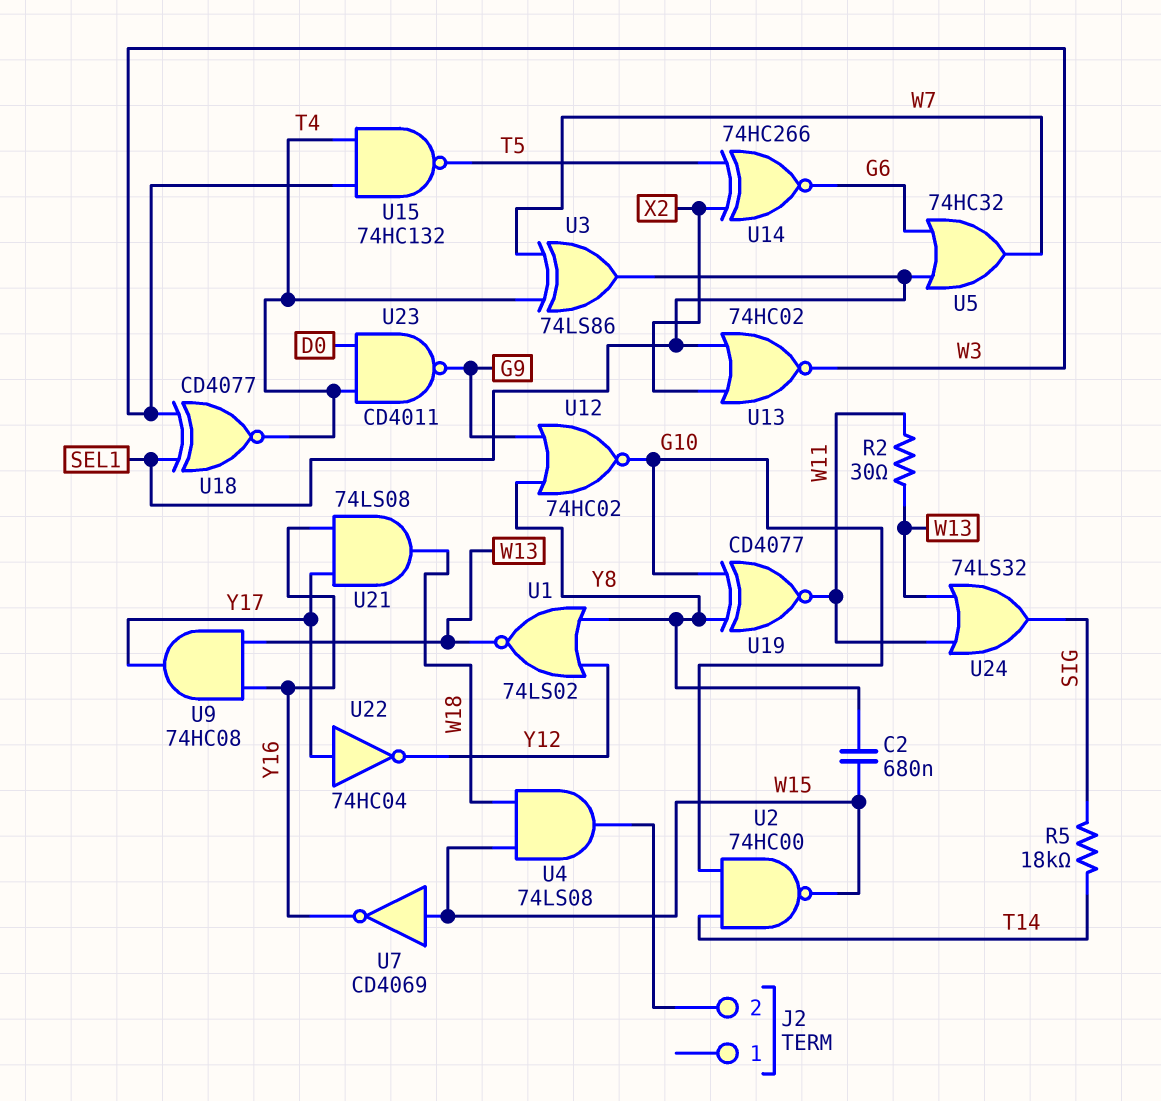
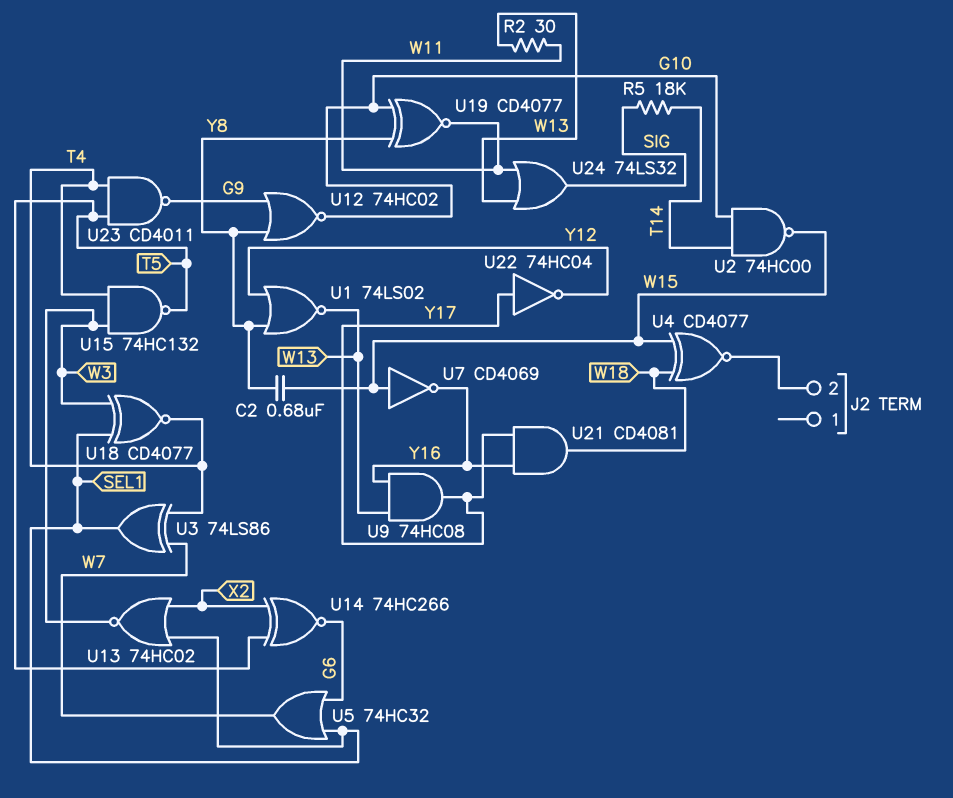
U4: AND 74LS08 (in W15, in W18, out J2/2) -> XNOR CD4077 (in W15, in W18, out J2/2)
U21: AND 74LS08 (in Y16, in Y17, out W18) -> AND CD4081 (in Y16, in Y17, out W18)
U23: NAND CD4011 (in D0, in T4, out G9) -> NAND CD4011 (in T4, in T5, out G9)

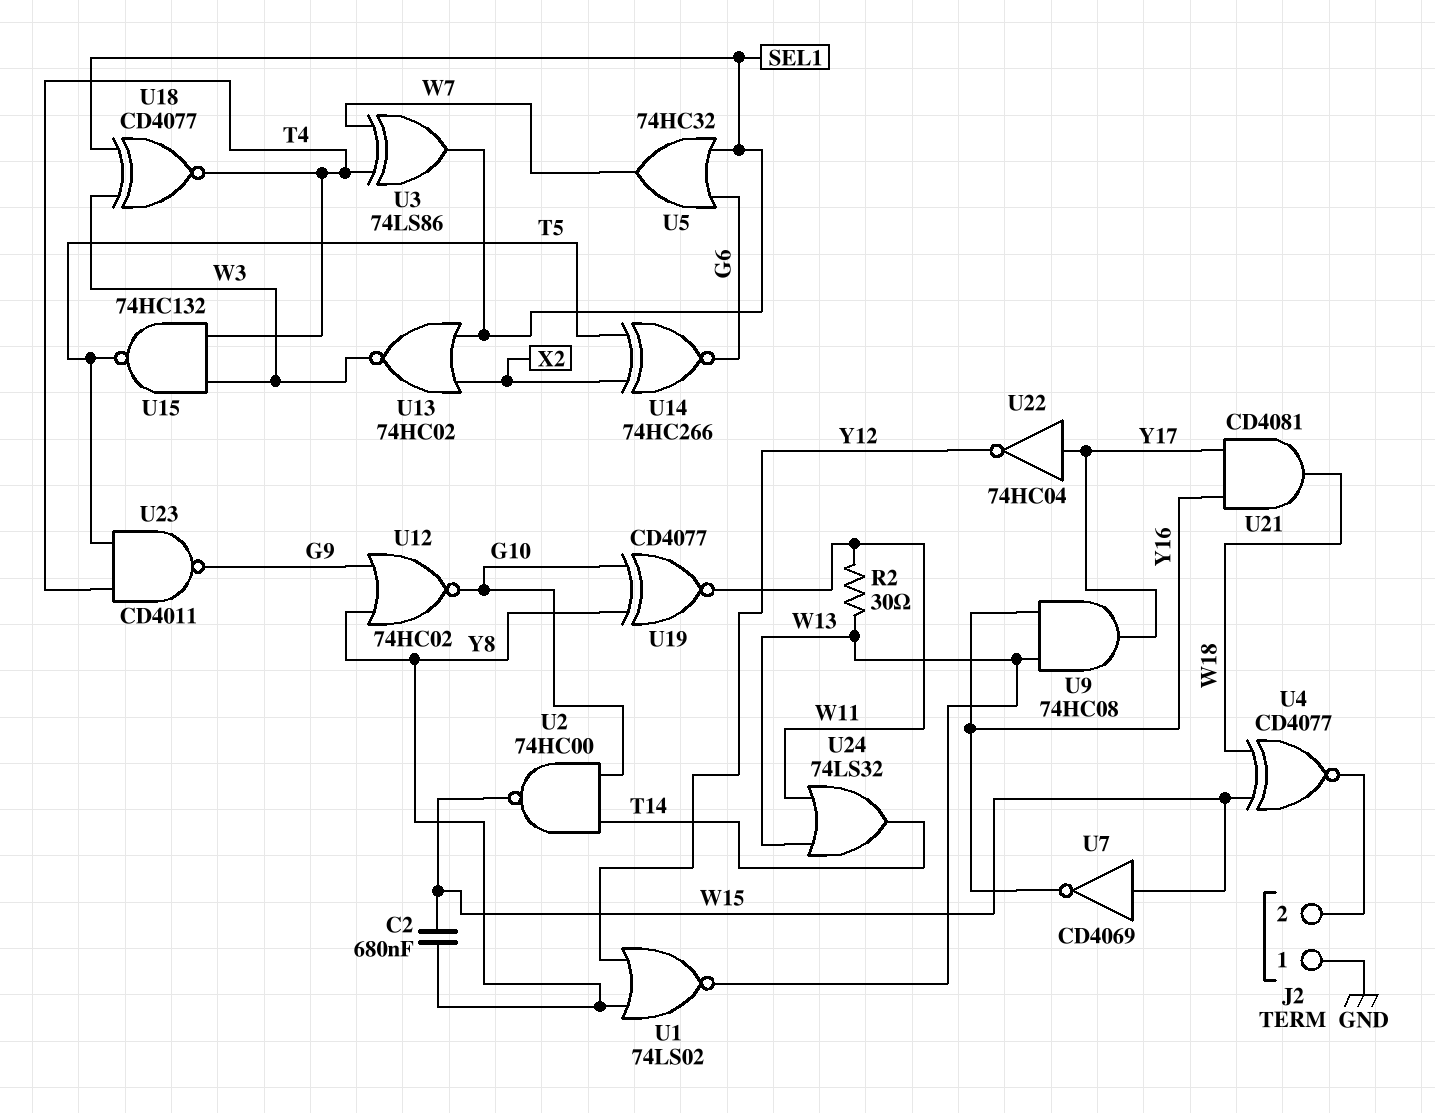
J2 pin 1: none -> GND
R5: 18k (SIG, T14) -> none
U24: OR 74LS32 (in W11, in W13, out SIG) -> OR 74LS32 (in W11, in W13, out T14)

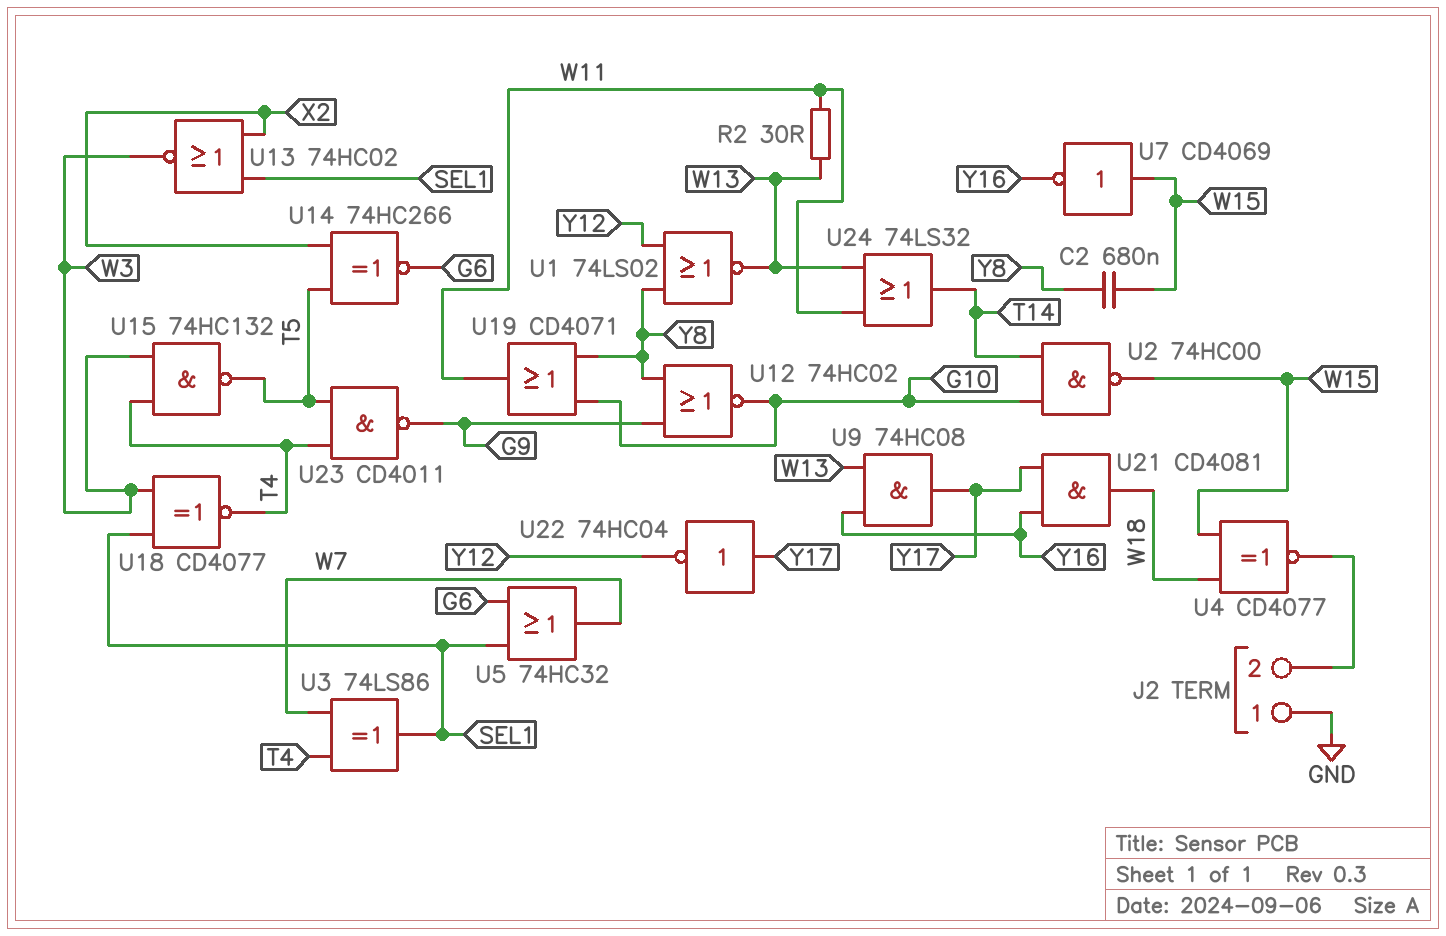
U19: XNOR CD4077 (in G10, in Y8, out W11) -> OR CD4071 (in G10, in Y8, out W11)

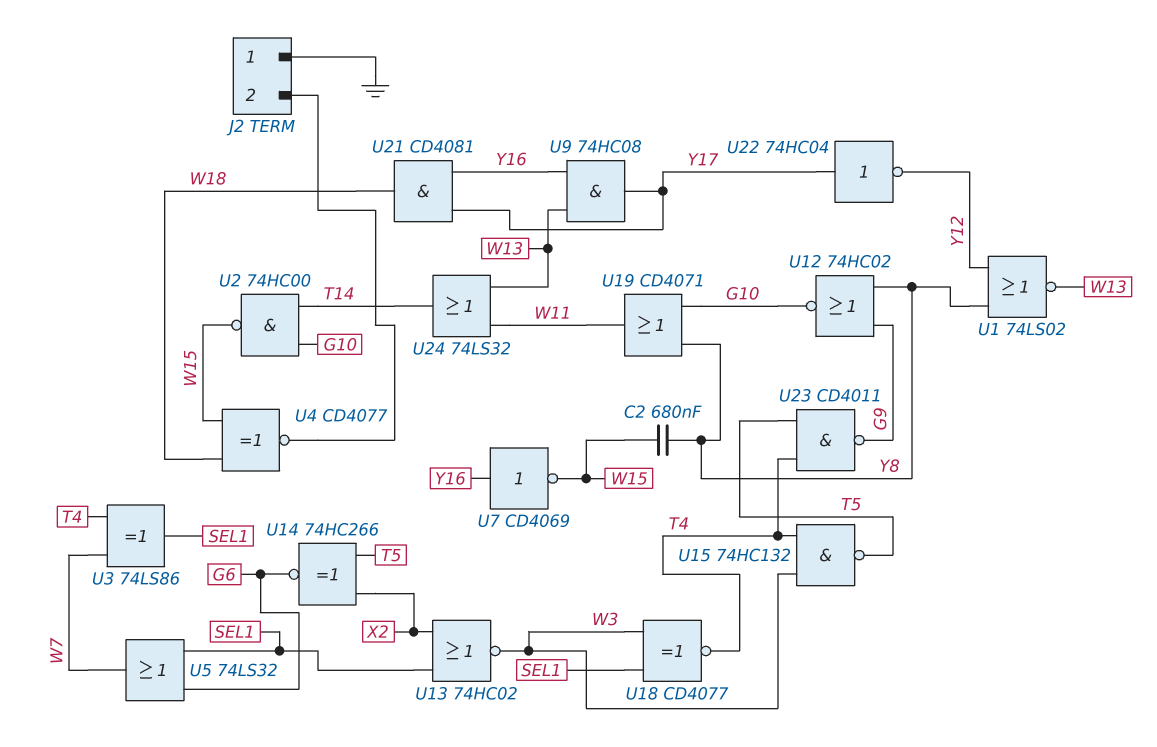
R2: 30 (W11, W13) -> none
U5: OR 74HC32 (in G6, in SEL1, out W7) -> OR 74LS32 (in G6, in SEL1, out W7)
U7: NOT CD4069 (in W15, out Y16) -> NOT CD4069 (in Y16, out W15)

